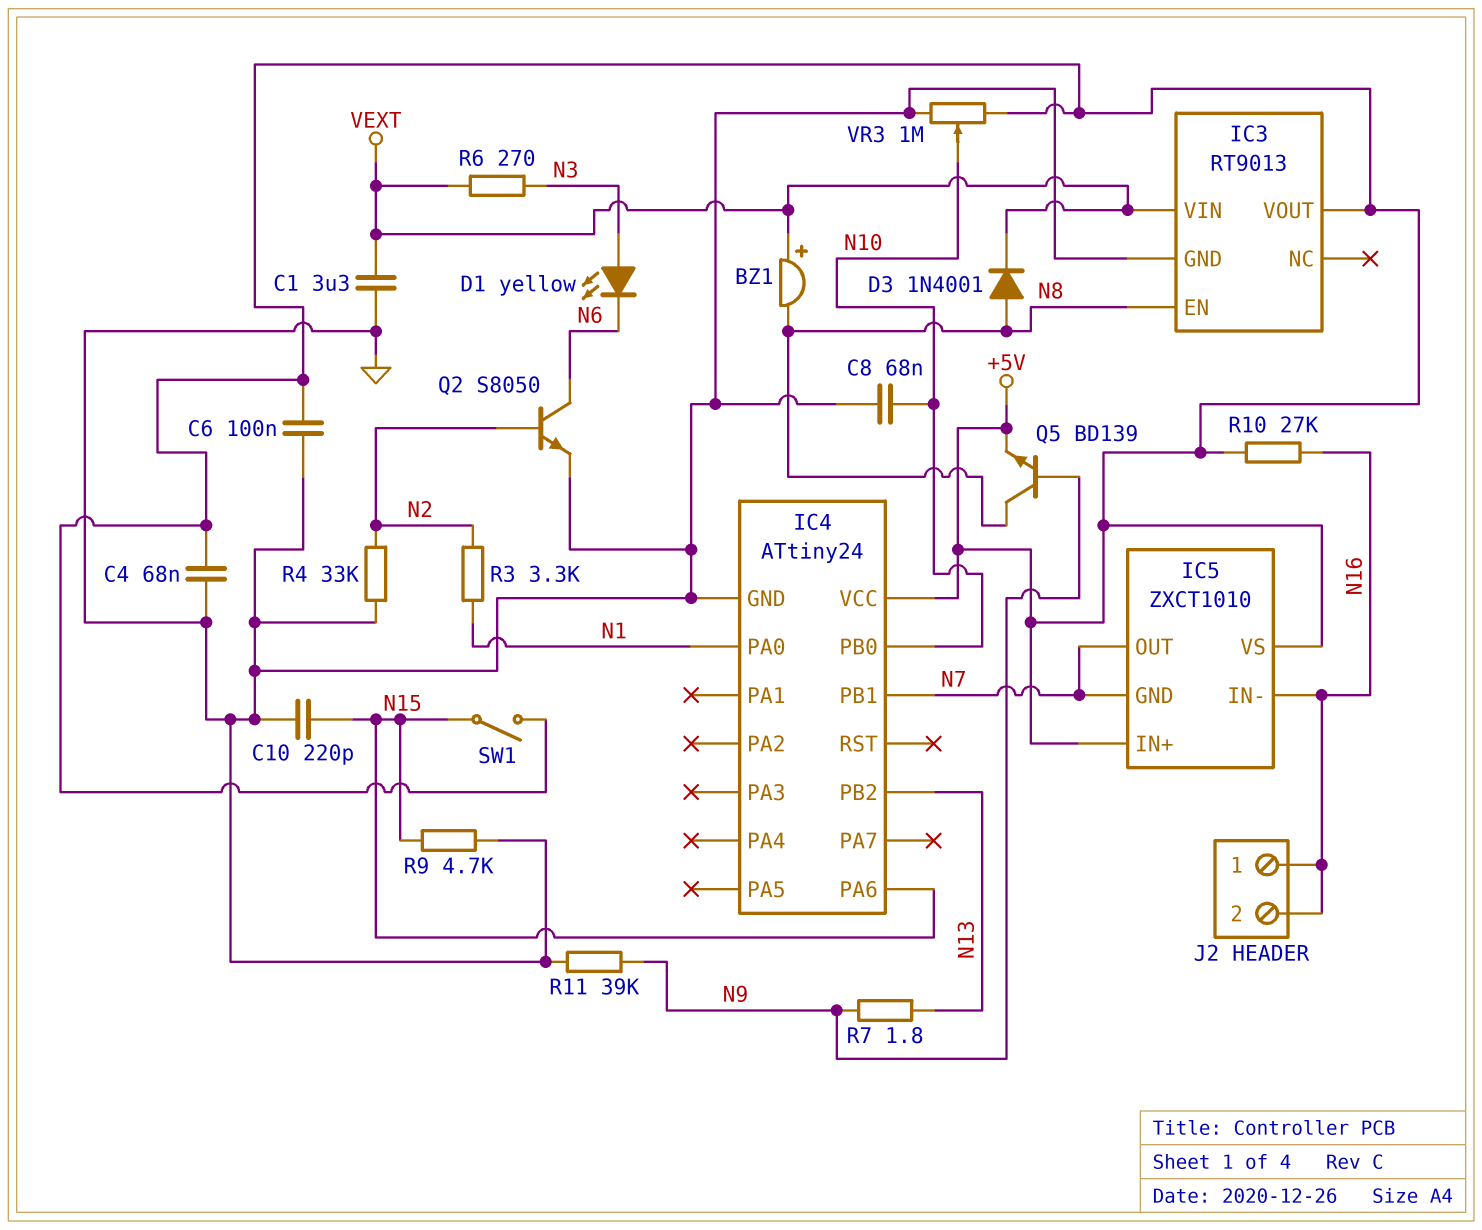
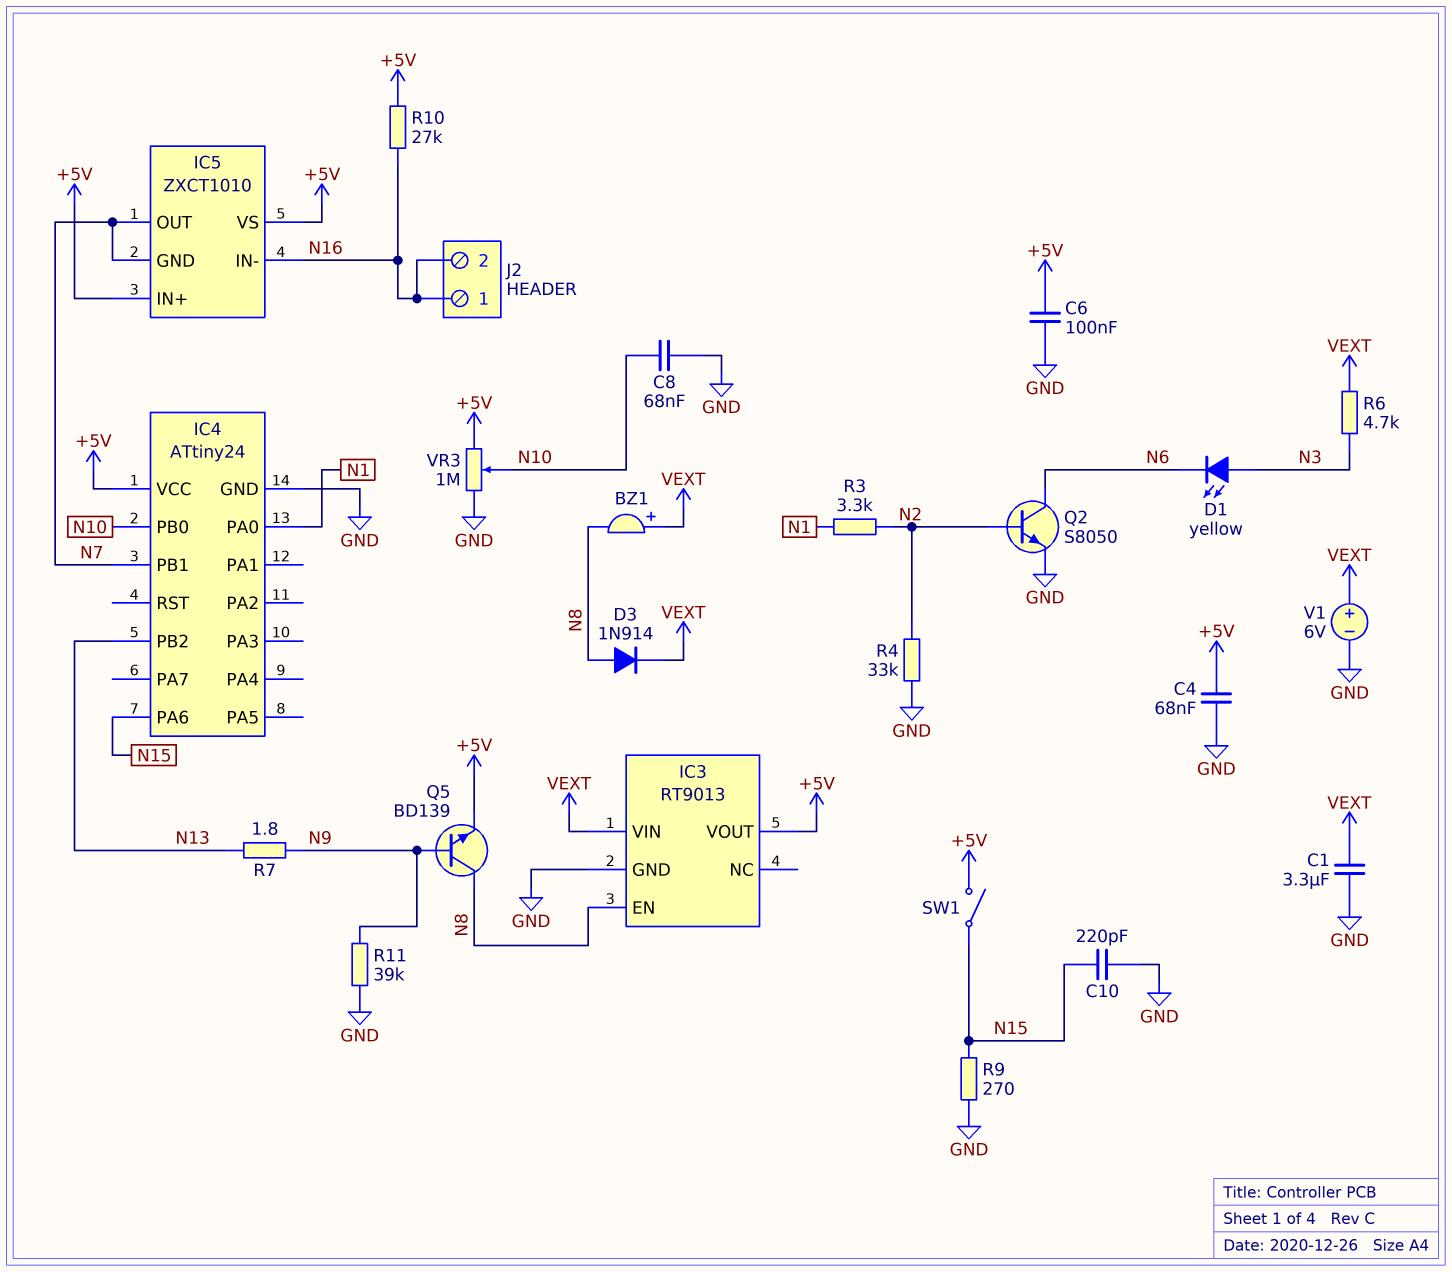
D3: diode 1N4001 (A N8, K VEXT) -> diode 1N914 (A N8, K VEXT)
R6: 270 (N3, VEXT) -> 4.7k (N3, VEXT)
R9: 4.7k (GND, N15) -> 270 (GND, N15)
V1: none -> 6V (plus VEXT, minus GND)

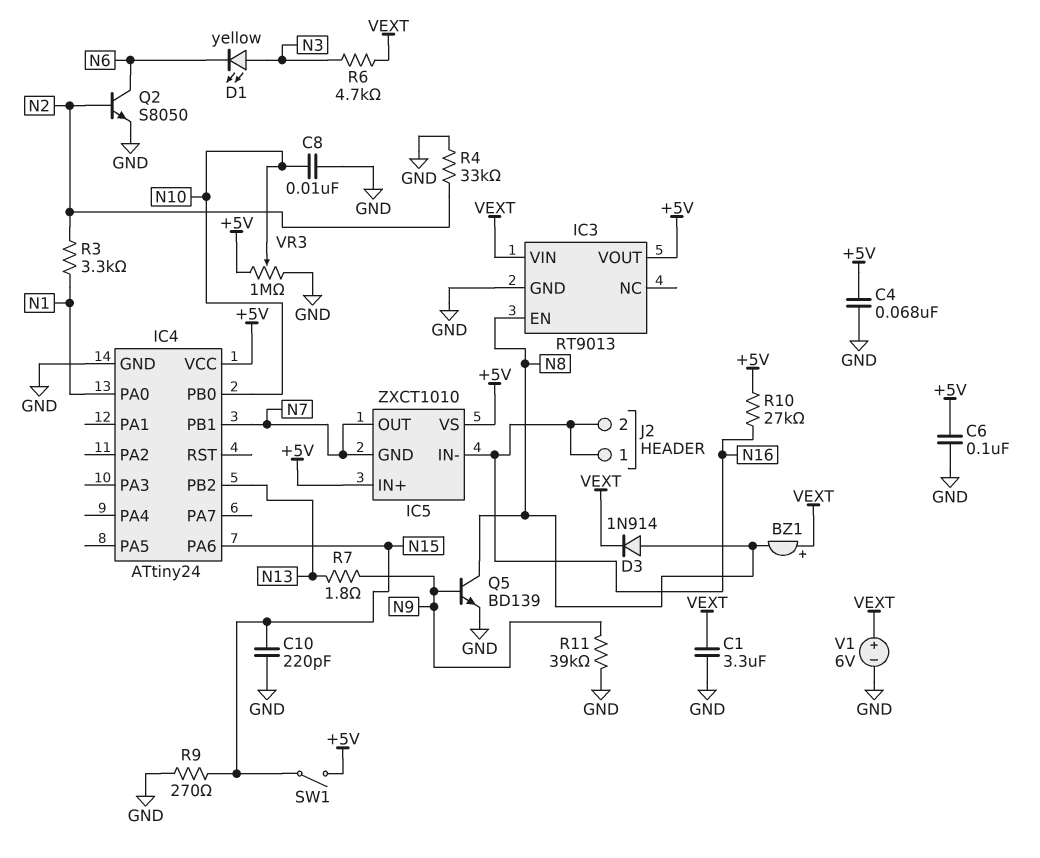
C8: 68nF (GND, N10) -> 10nF (GND, N10)
Q5: NPN BD139 (B N9, C N8, E +5V) -> NPN BD139 (B N9, C N8, E GND)

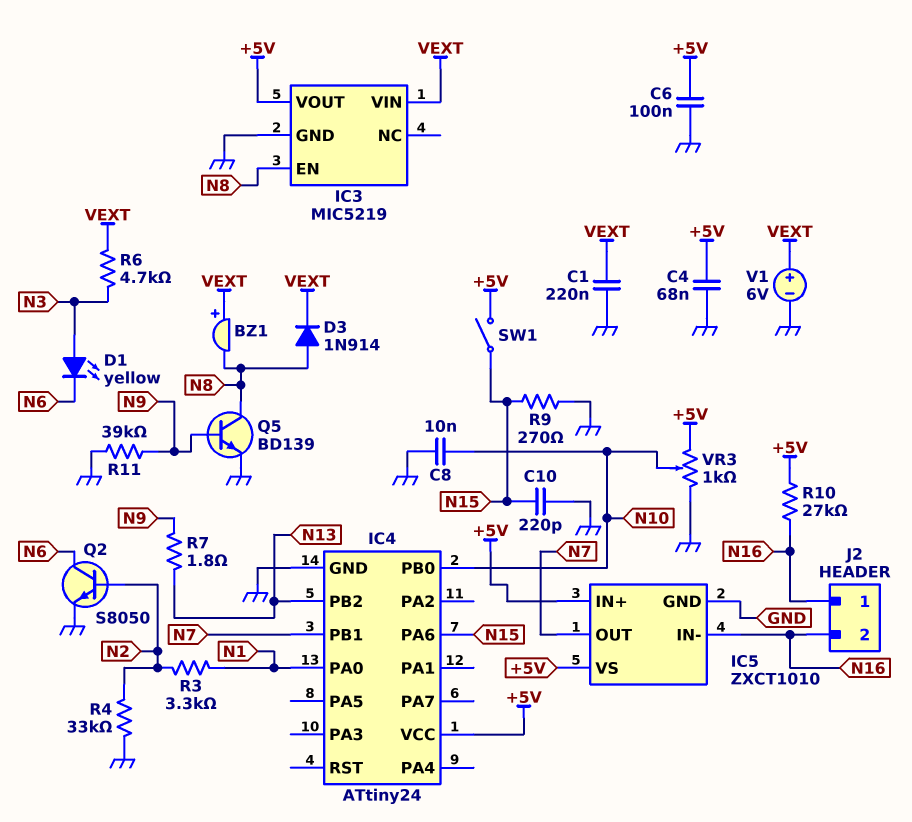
C1: 3.3uF (GND, VEXT) -> 220nF (GND, VEXT)
IC3: RT9013 -> MIC5219
IC5 pin GND: N7 -> GND
VR3: 1M (+5V, GND, wiper N10) -> 1k (+5V, GND, wiper N10)

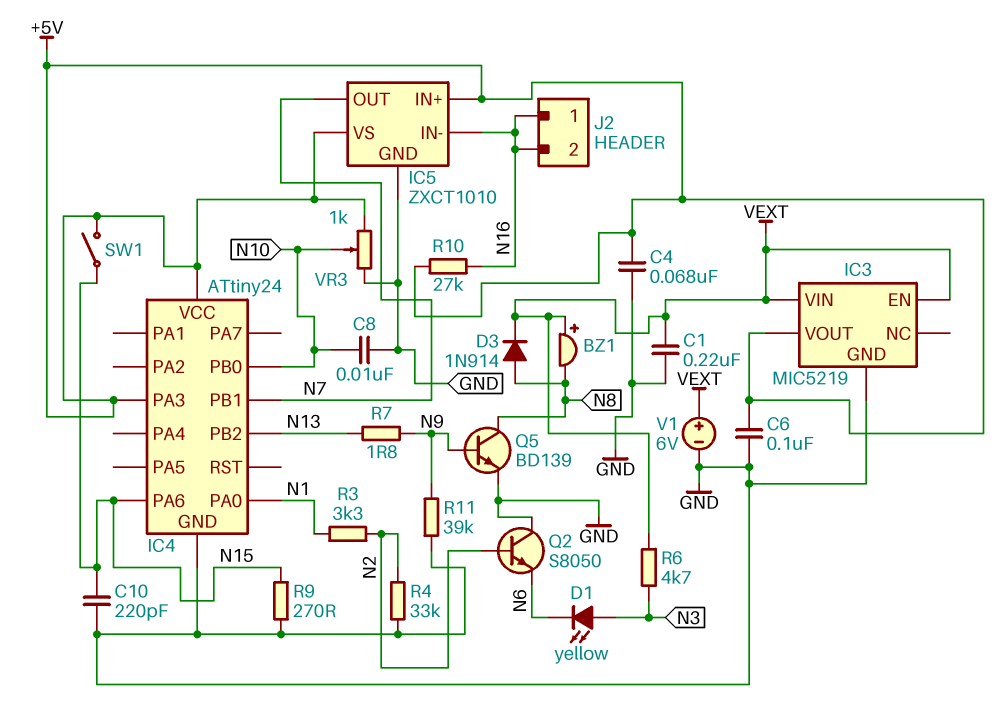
IC3 pin EN: N8 -> VEXT
IC4 pin PA3: none -> +5V
Q2: NPN S8050 (B N2, C N6, E GND) -> NPN S8050 (B N2, C GND, E N6)

